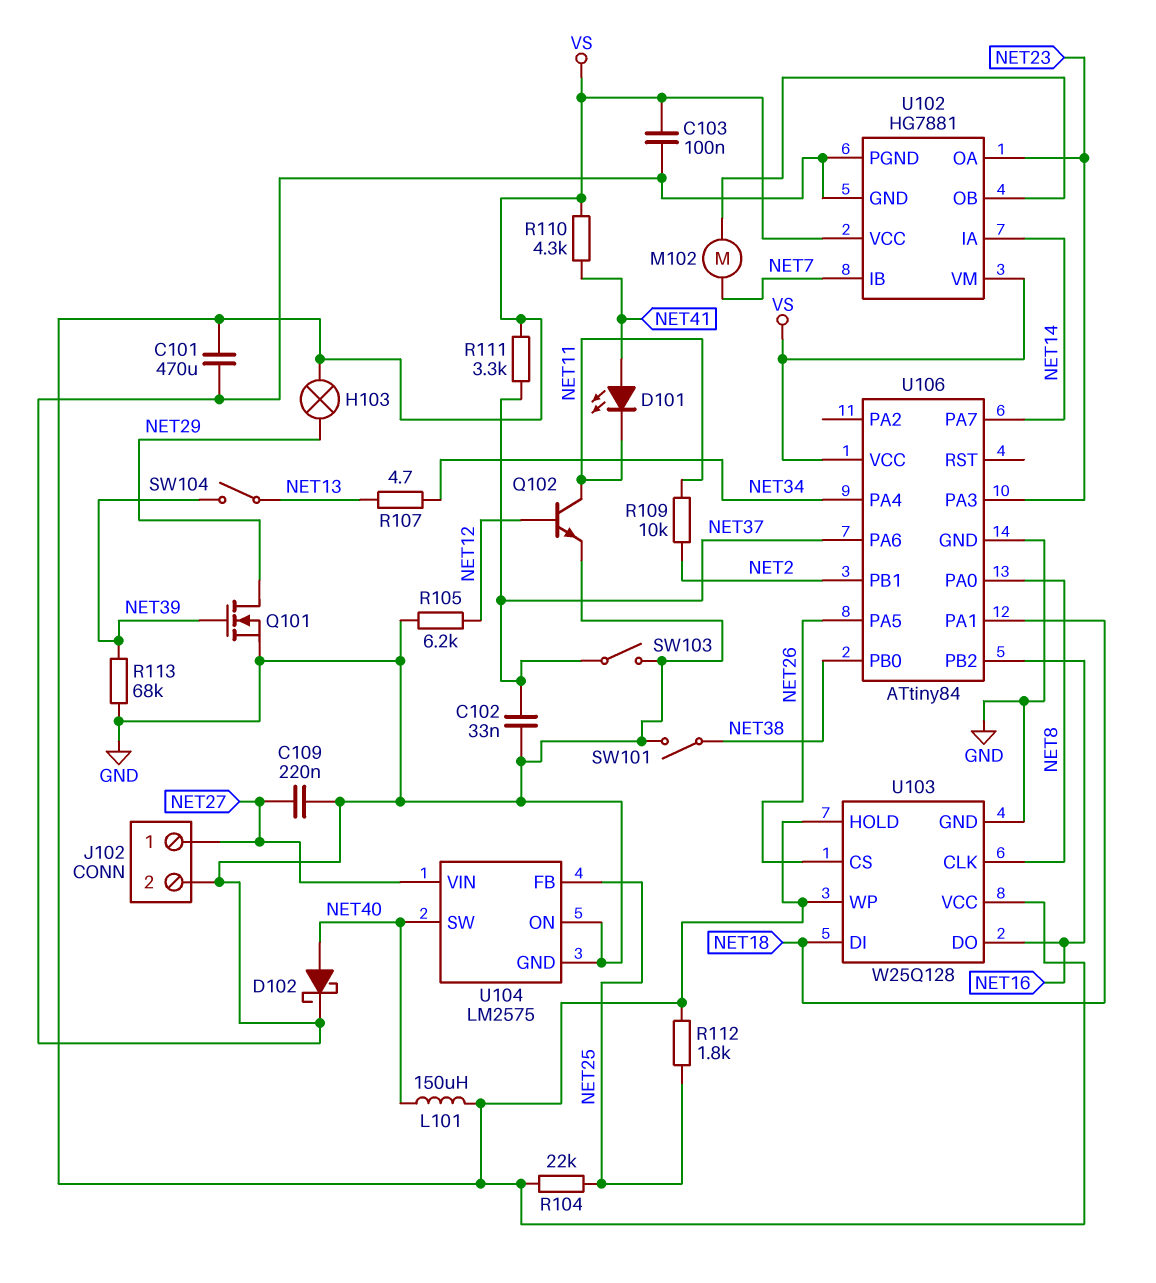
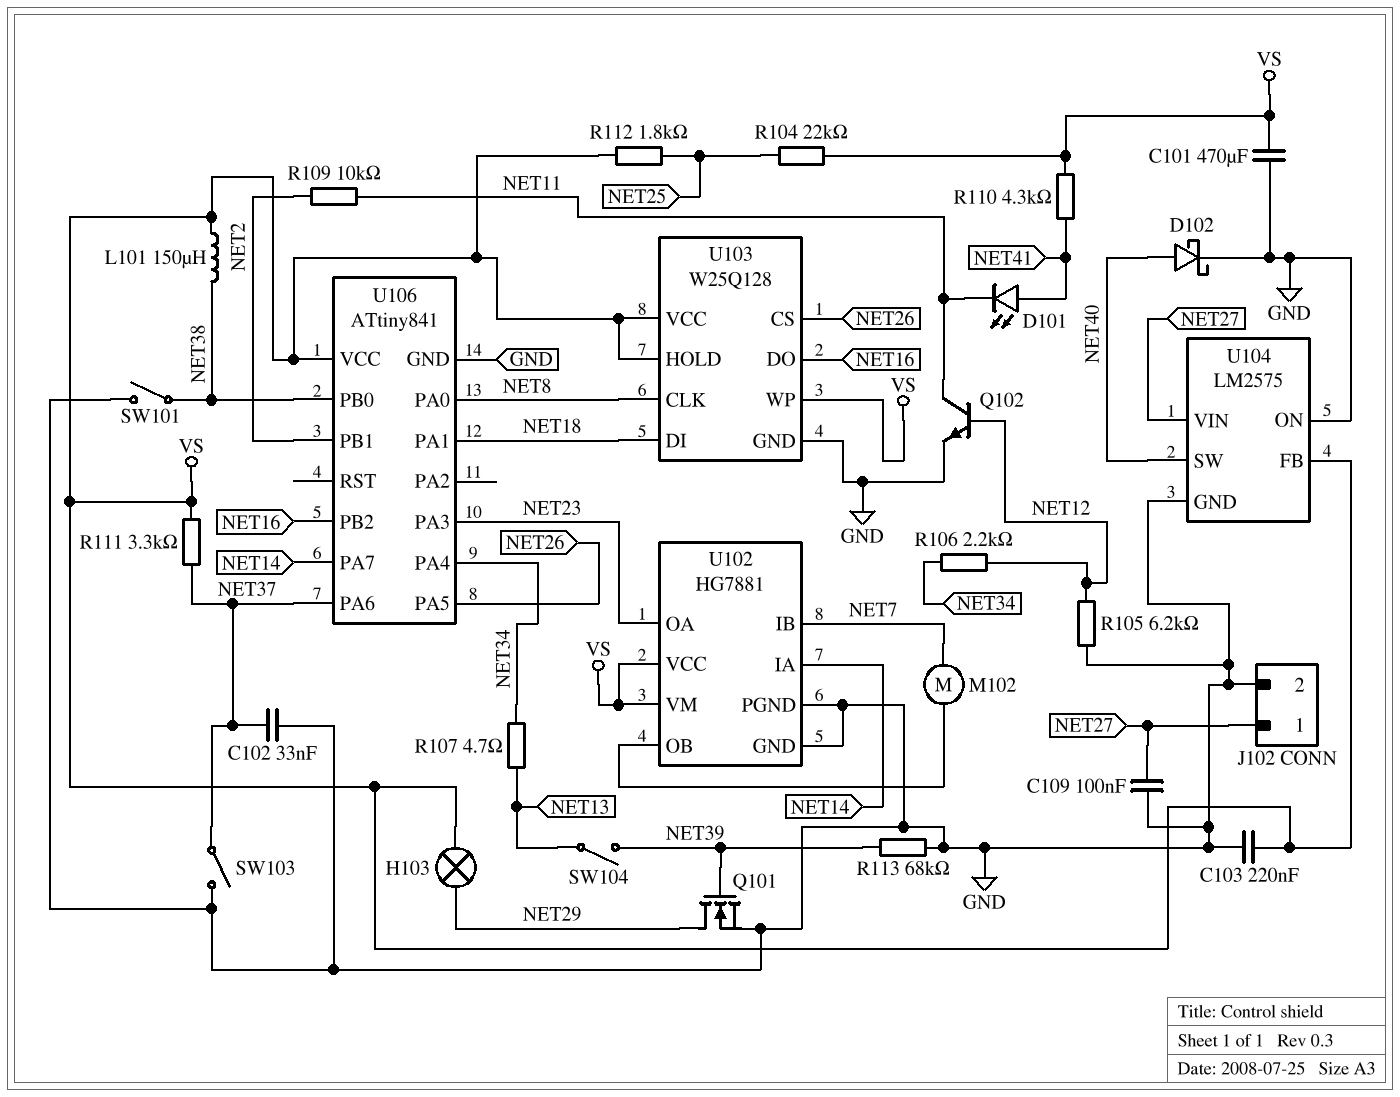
C103: 100nF (GND, VS) -> 220nF (GND, VS)
C109: 220nF (GND, NET27) -> 100nF (GND, NET27)
L101: 150uH (NET40, VS) -> 150uH (NET38, VS)
R106: none -> 2.2k (NET12, NET34)
U104 pin FB: NET25 -> VS
U106: ATtiny84 -> ATtiny841

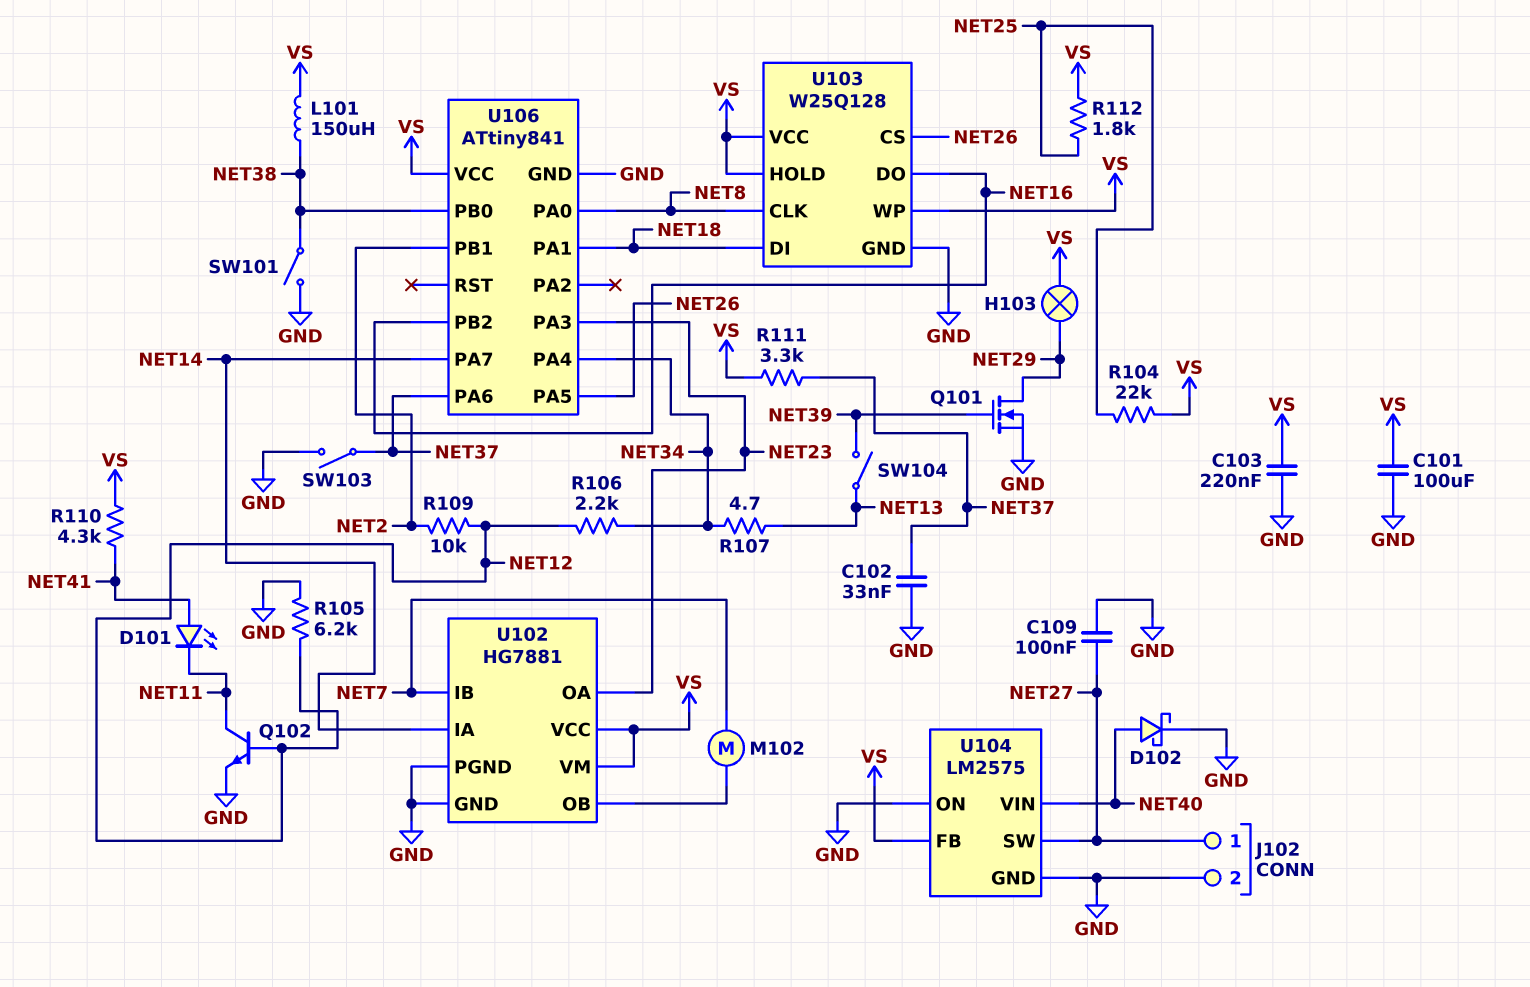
C101: 470uF (GND, VS) -> 100uF (GND, VS)
R109: 10k (NET2, NET11) -> 10k (NET2, NET12)
R113: 68k (GND, NET39) -> none
U104 pin SW: NET40 -> NET27
U104 pin VIN: NET27 -> NET40

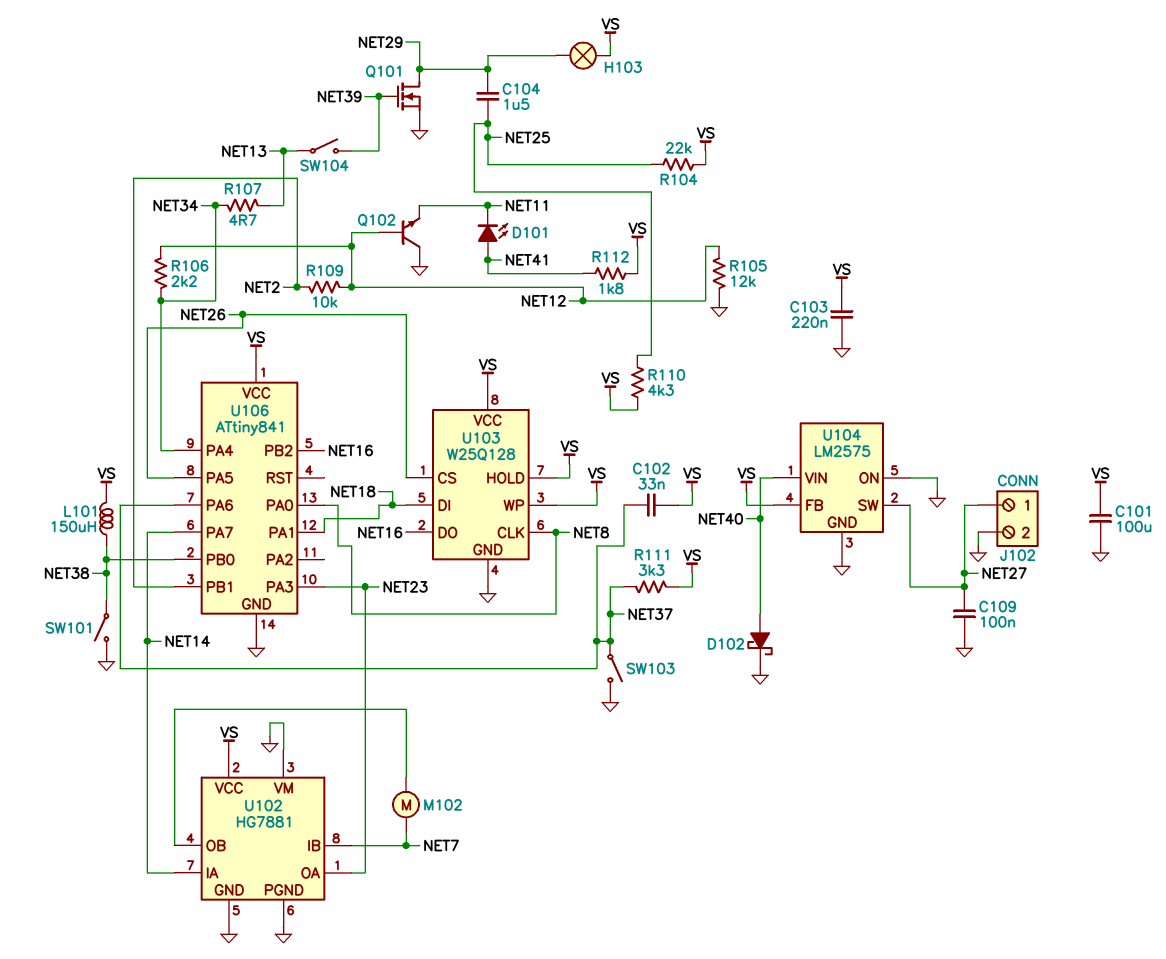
C102: 33nF (GND, NET37) -> 33nF (NET37, VS)
C104: none -> 1.5uF (NET25, NET29)
Q102: NPN (B NET12, C NET11, E GND) -> NPN (B NET12, C GND, E NET11)
R105: 6.2k (GND, NET12) -> 12k (GND, NET12)
R110: 4.3k (NET41, VS) -> 4.3k (NET25, VS)
R112: 1.8k (NET25, VS) -> 1.8k (NET41, VS)
U102 pin VM: VS -> GND

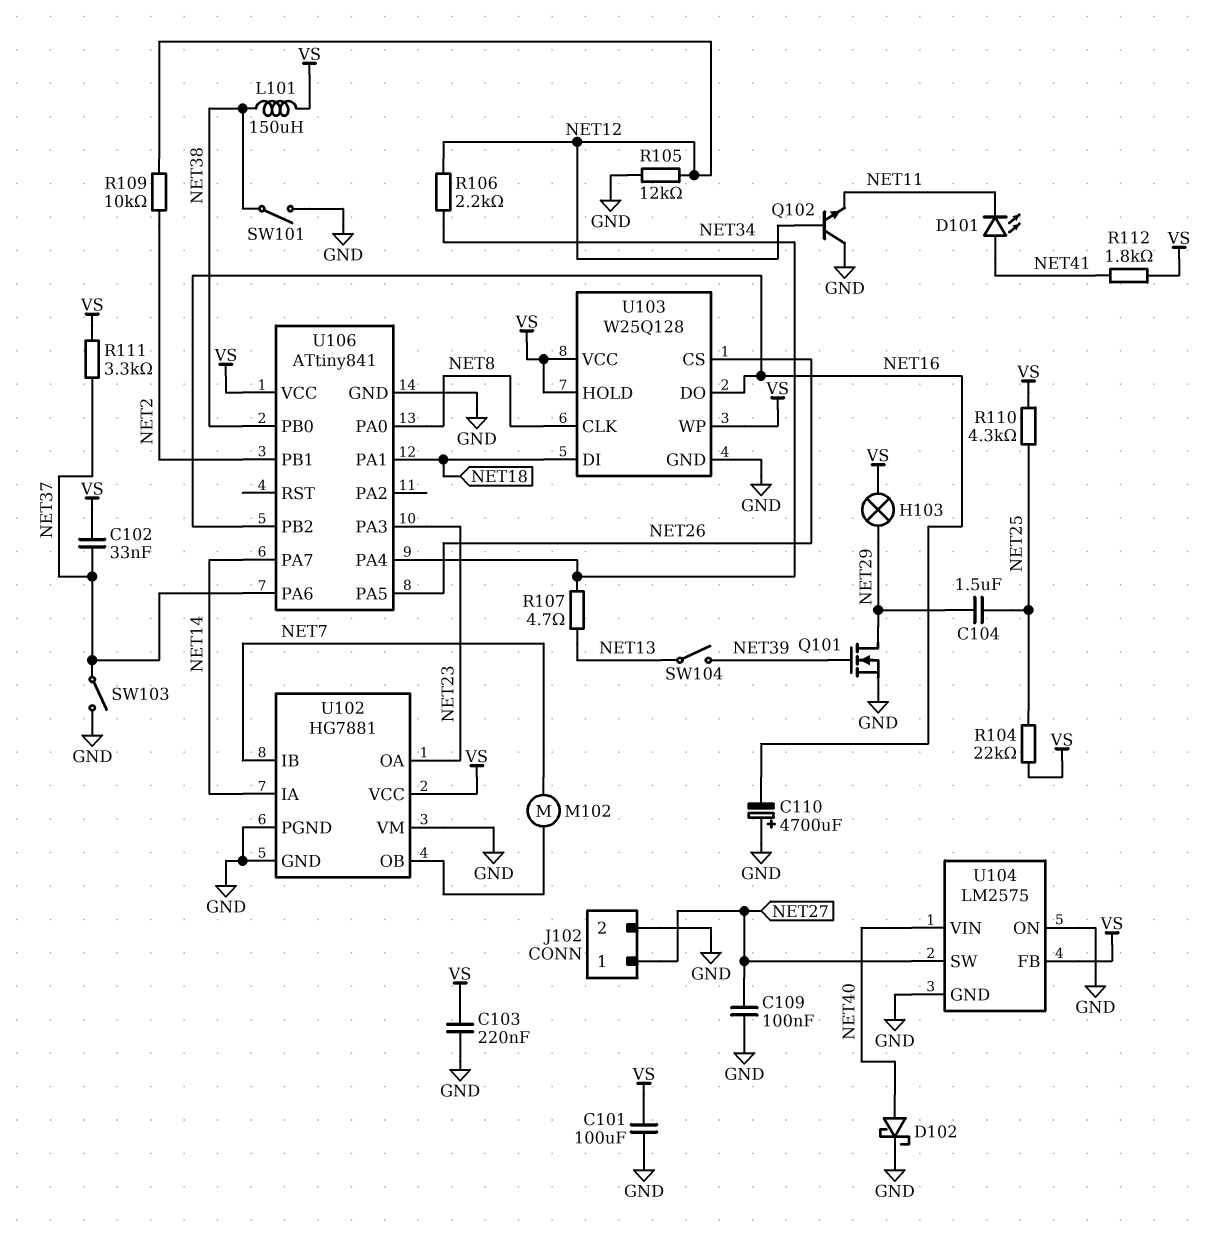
C110: none -> 4700uF (plus GND, minus NET16)

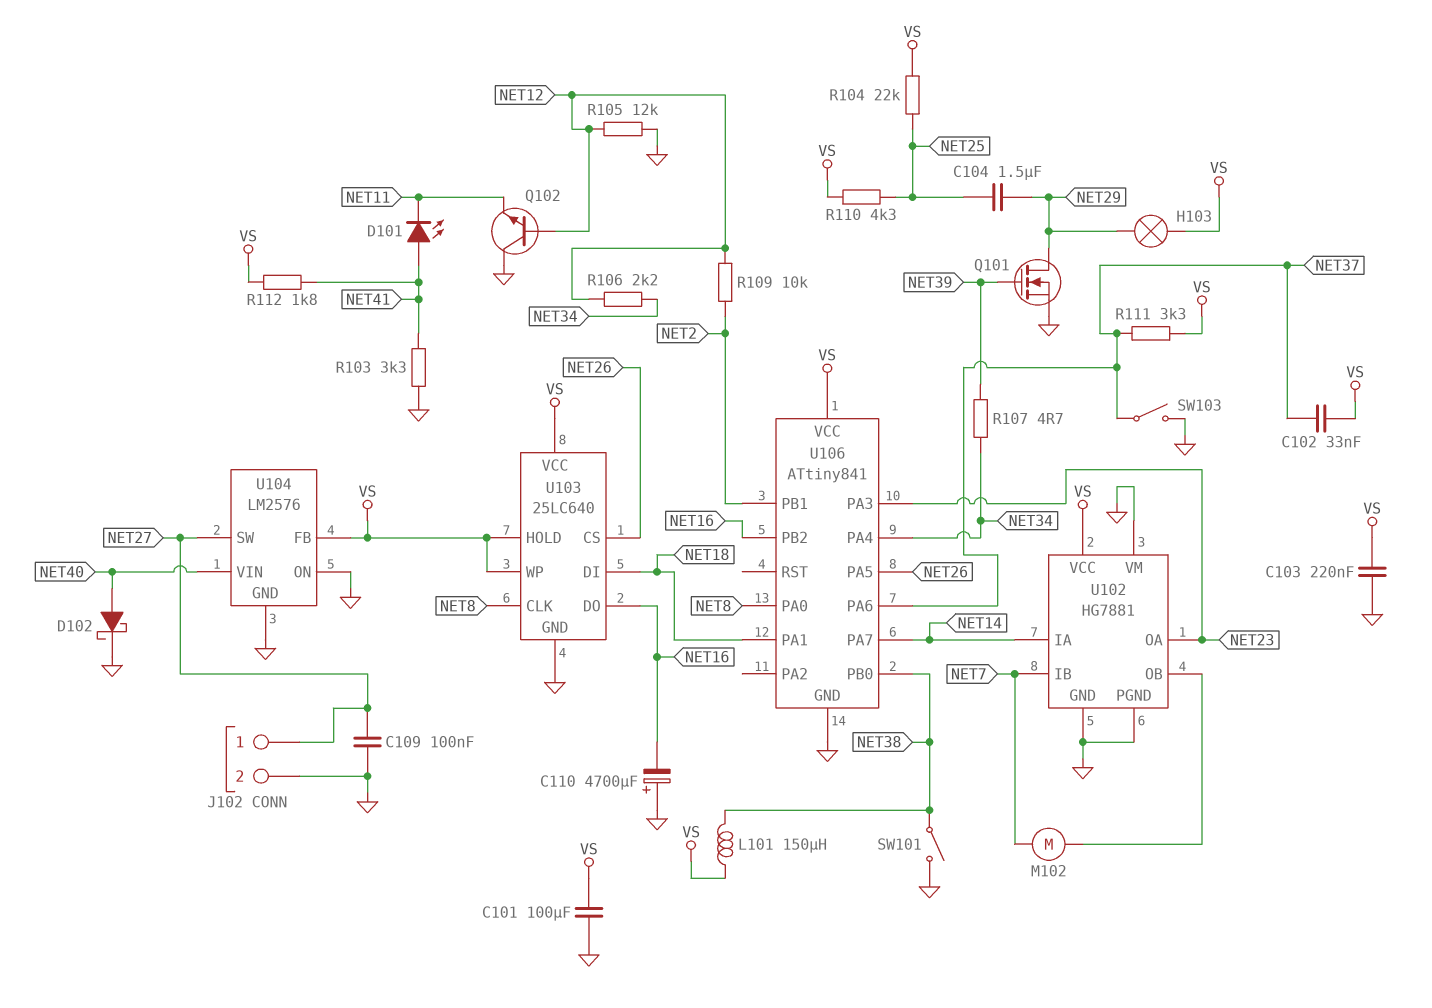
R103: none -> 3.3k (GND, NET41)
R107: 4.7 (NET13, NET34) -> 4.7 (NET34, NET39)
SW104: switch (NET13, NET39) -> none
U103: W25Q128 -> 25LC640
U104: LM2575 -> LM2576

